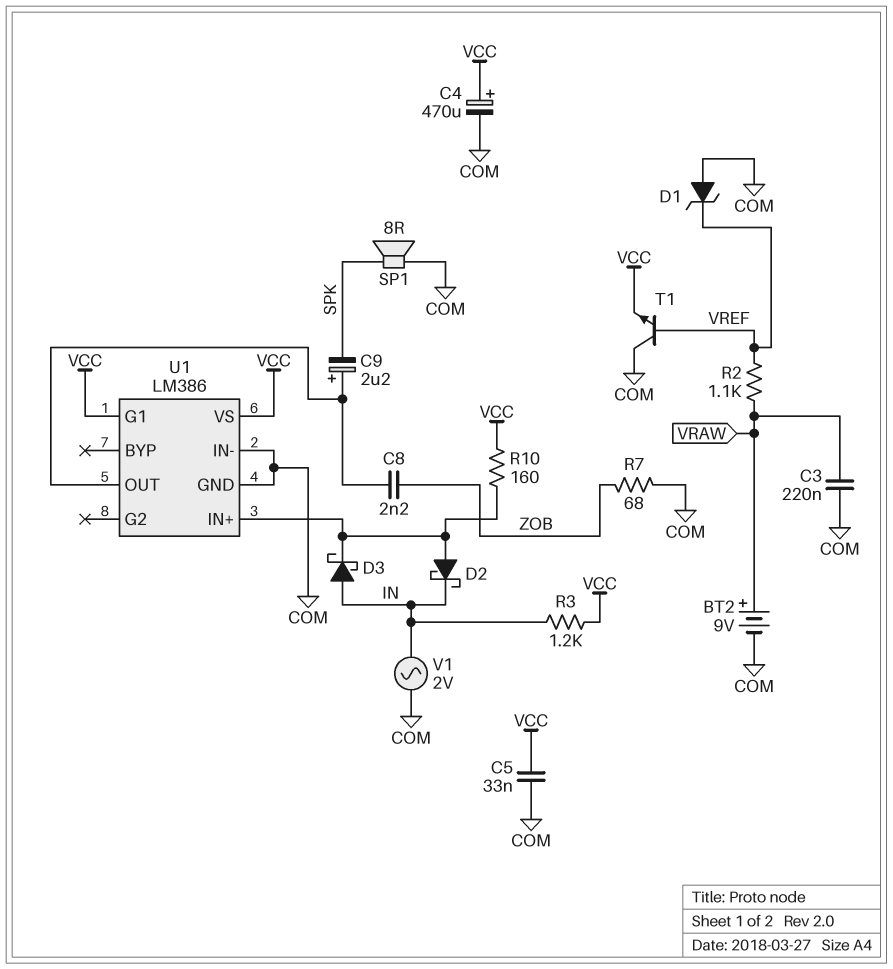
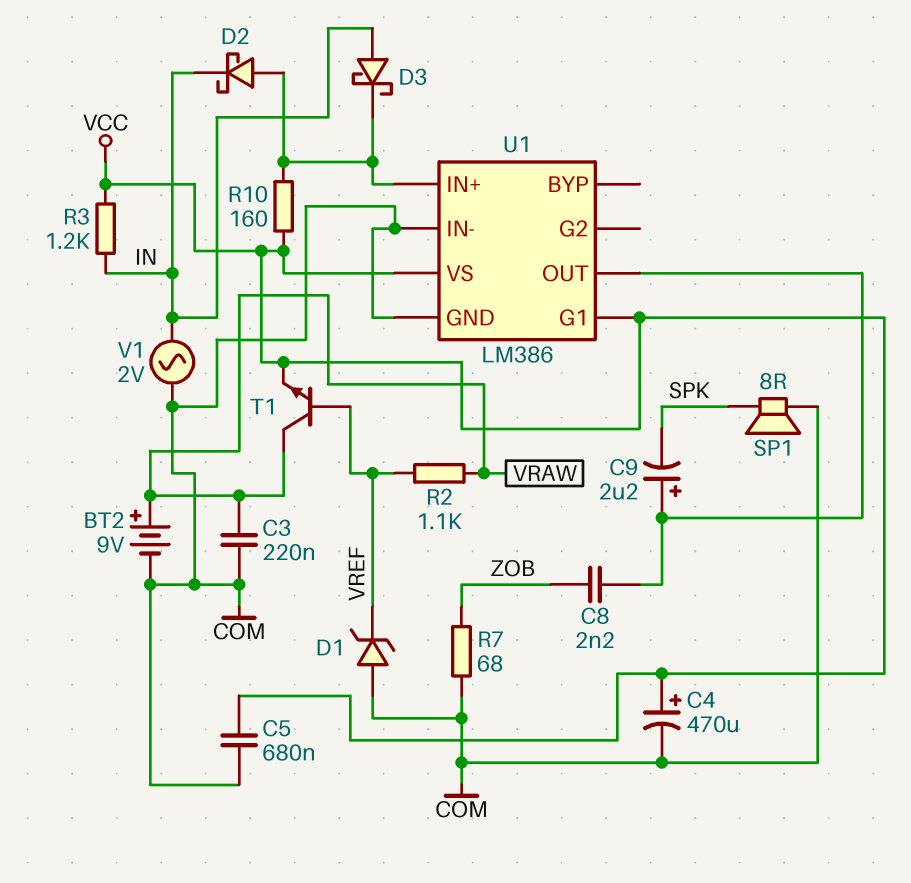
C5: 33nF (COM, VCC) -> 680nF (COM, VCC)
T1: NPN (B VREF, C COM, E VCC) -> NPN (B VREF, C VRAW, E VCC)

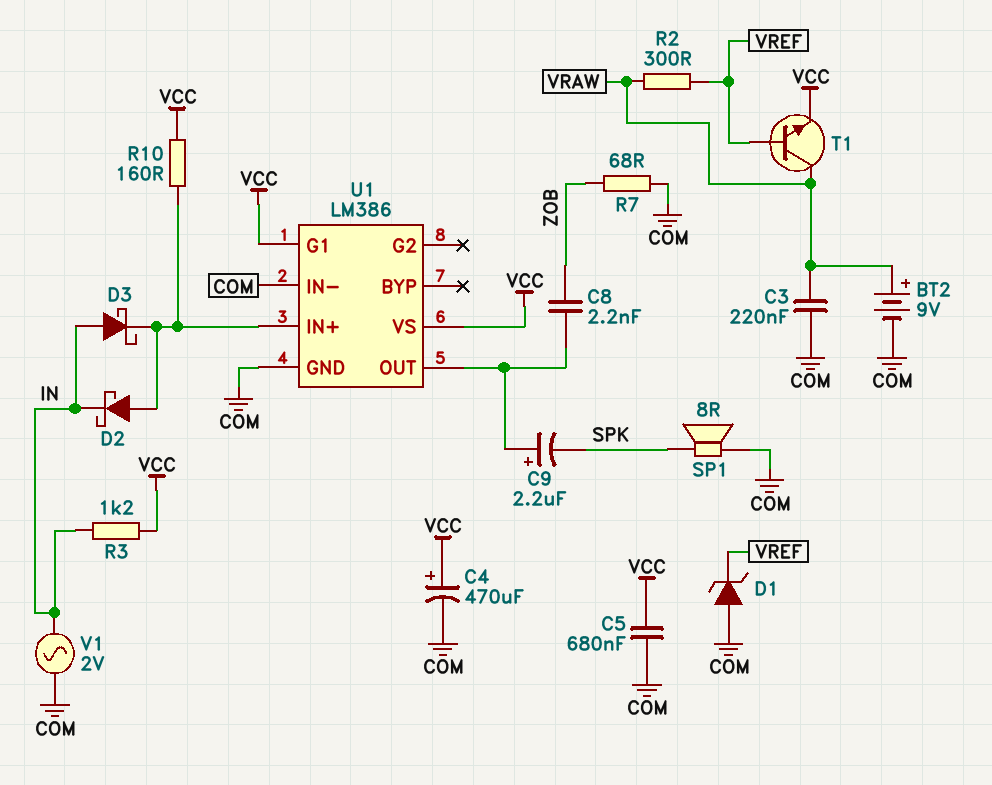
R2: 1.1k (VRAW, VREF) -> 300 (VRAW, VREF)

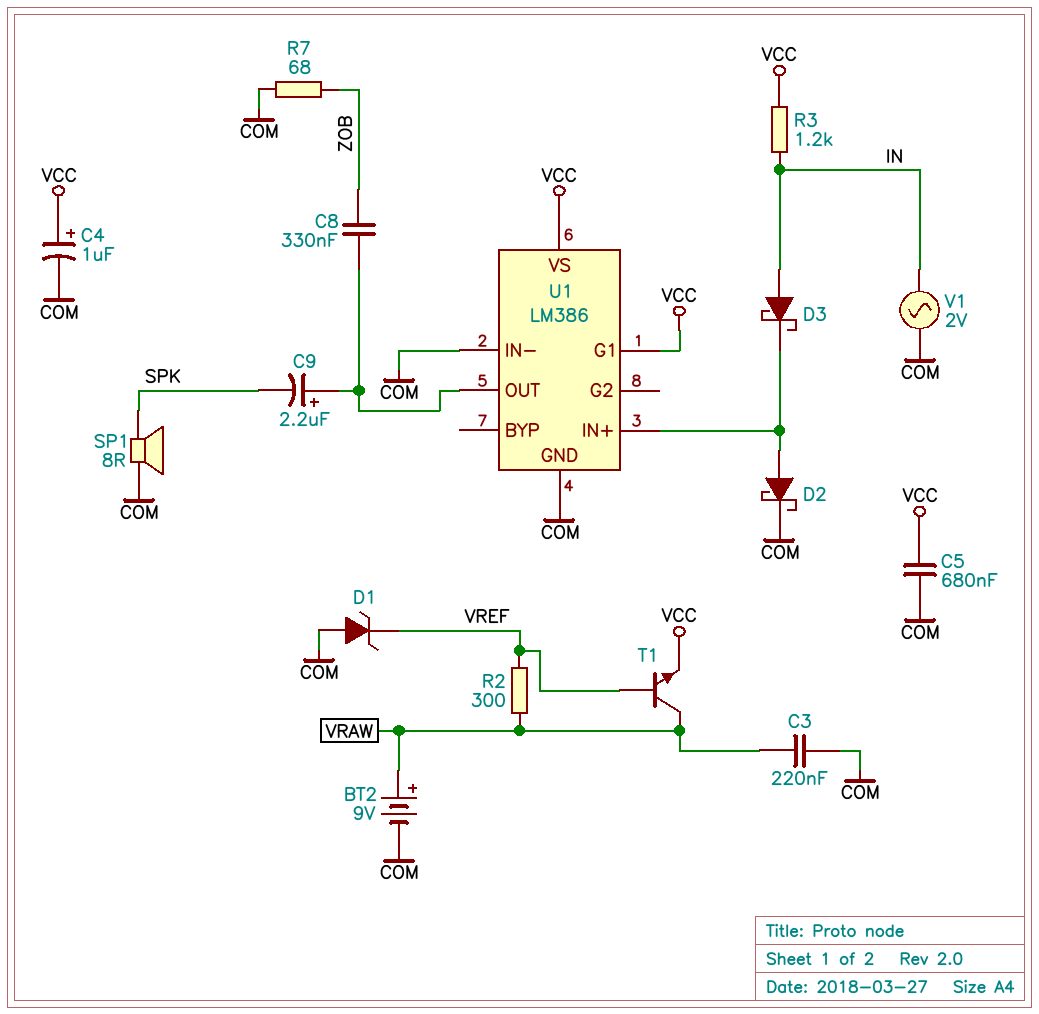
C4: 470uF (plus VCC, minus COM) -> 1uF (plus VCC, minus COM)
C8: 2.2nF (U1/OUT, ZOB) -> 330nF (U1/OUT, ZOB)
D2: schottky (A U1/IN+, K IN) -> schottky (A U1/IN+, K COM)
R10: 160 (U1/IN+, VCC) -> none

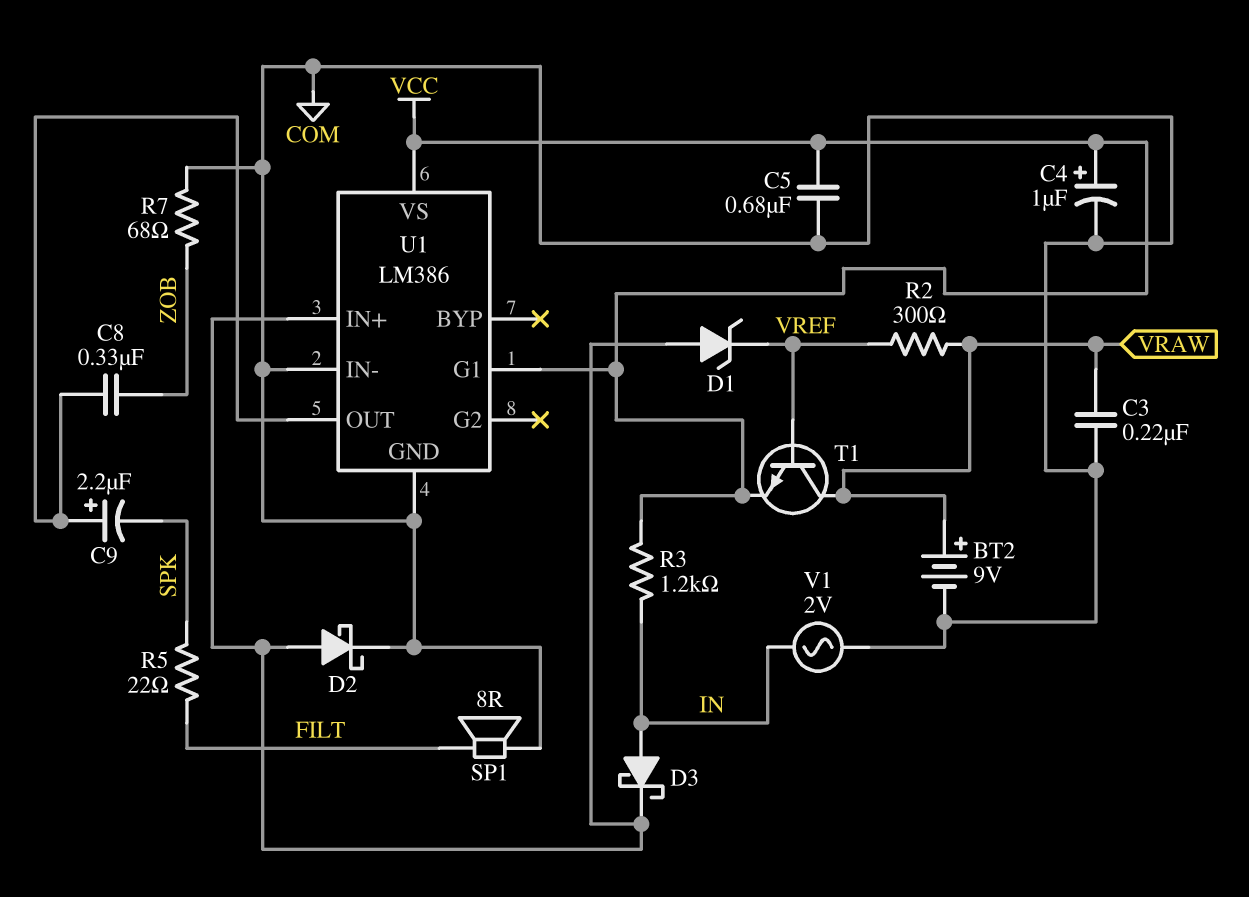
D1: zener (A COM, K VREF) -> zener (A U1/IN+, K VREF)
R5: none -> 22 (FILT, SPK)
SP1: speaker 8R (COM, SPK) -> speaker 8R (COM, FILT)

